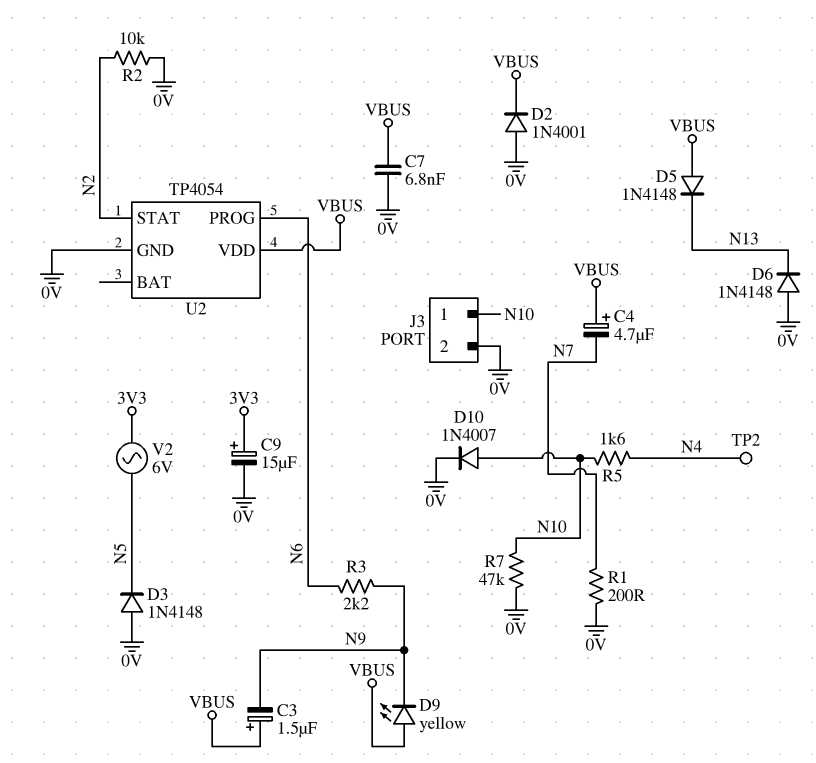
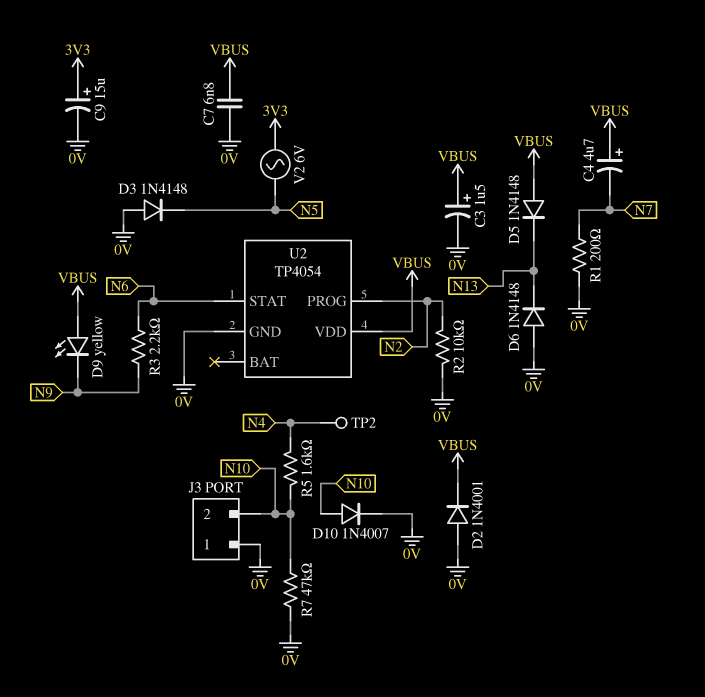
C3: 1.5uF (plus VBUS, minus N9) -> 1.5uF (plus VBUS, minus 0V)
J3 pin 1: N10 -> 0V
J3 pin 2: 0V -> N10
U2 pin PROG: N6 -> N2
U2 pin STAT: N2 -> N6

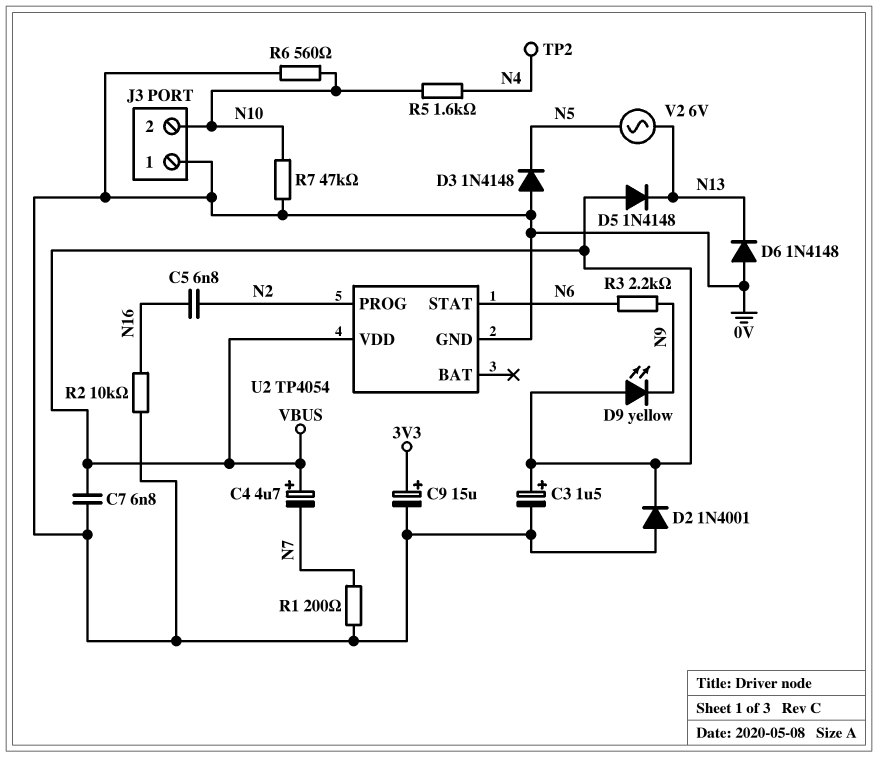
C5: none -> 6.8nF (N2, N16)
D10: diode 1N4007 (A N10, K 0V) -> none
R2: 10k (0V, N2) -> 10k (0V, N16)
R6: none -> 560 (0V, N10)
V2: AC 6V (3V3, N5) -> AC 6V (N5, N13)

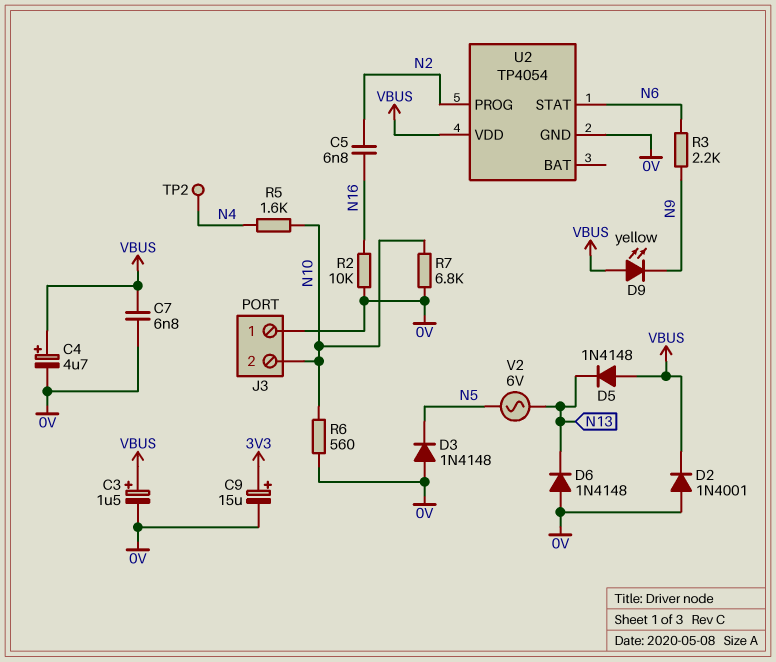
C4: 4.7uF (plus VBUS, minus N7) -> 4.7uF (plus VBUS, minus 0V)
R1: 200 (0V, N7) -> none
R7: 47k (0V, N10) -> 6.8k (0V, N10)

